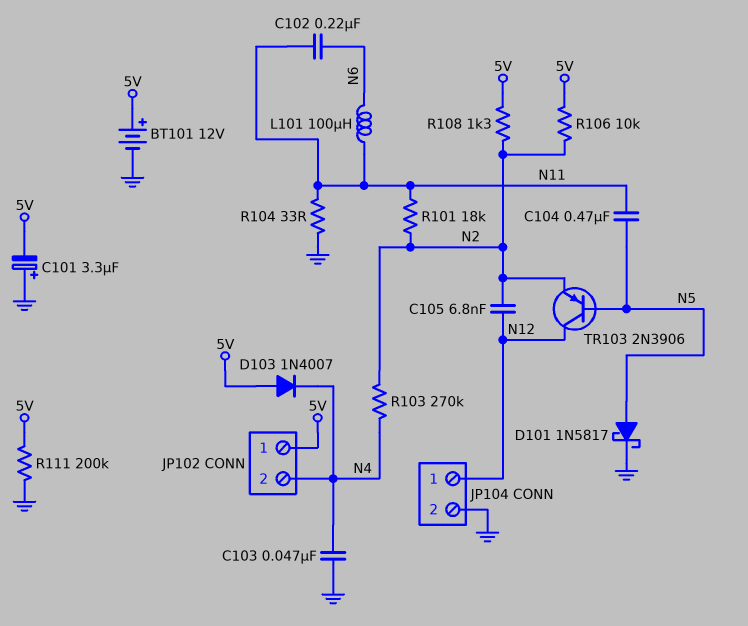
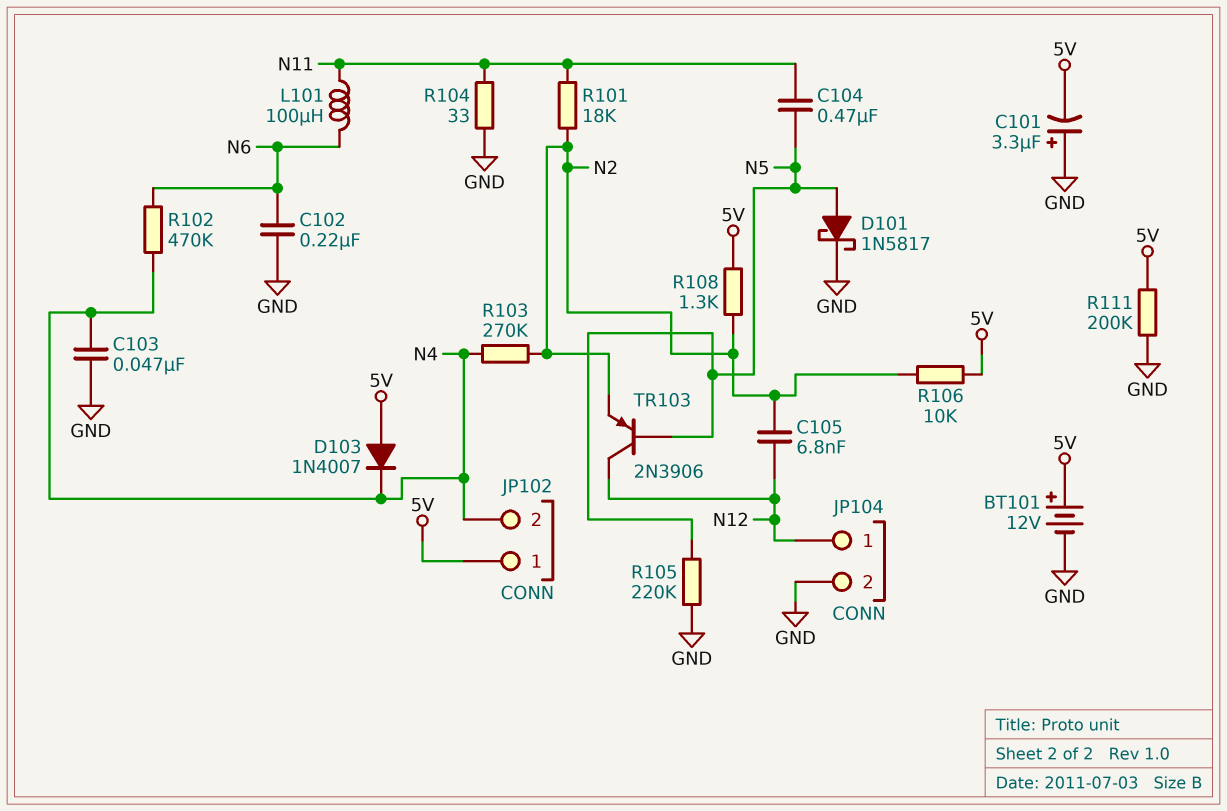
C102: 220nF (N6, N11) -> 220nF (GND, N6)
R102: none -> 470k (N4, N6)
R105: none -> 220k (GND, N5)

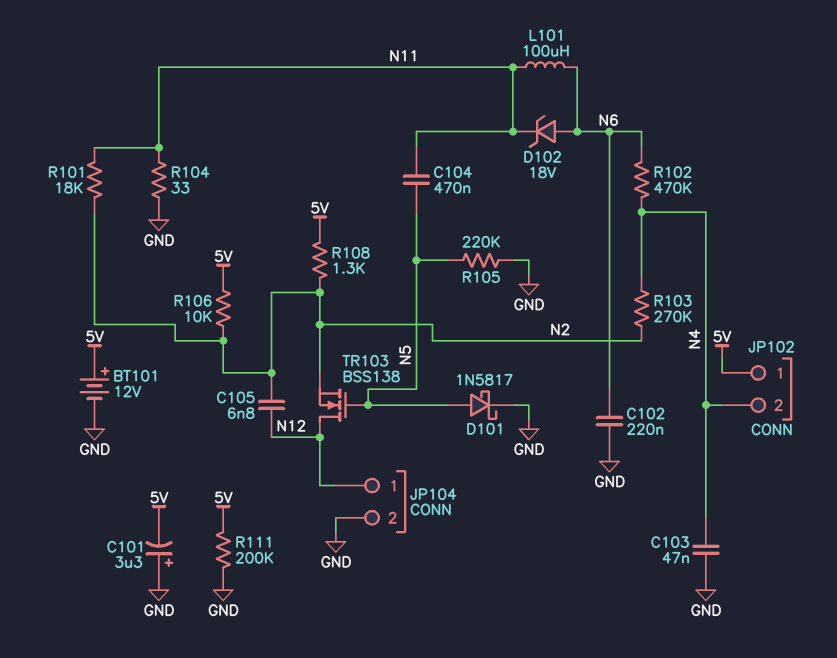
D102: none -> zener 18V (A N6, K N11)
D103: diode 1N4007 (A 5V, K N4) -> none
TR103: PNP 2N3906 (B N5, C N12, E N2) -> NMOS BSS138 (G N5, D N12, S N2)

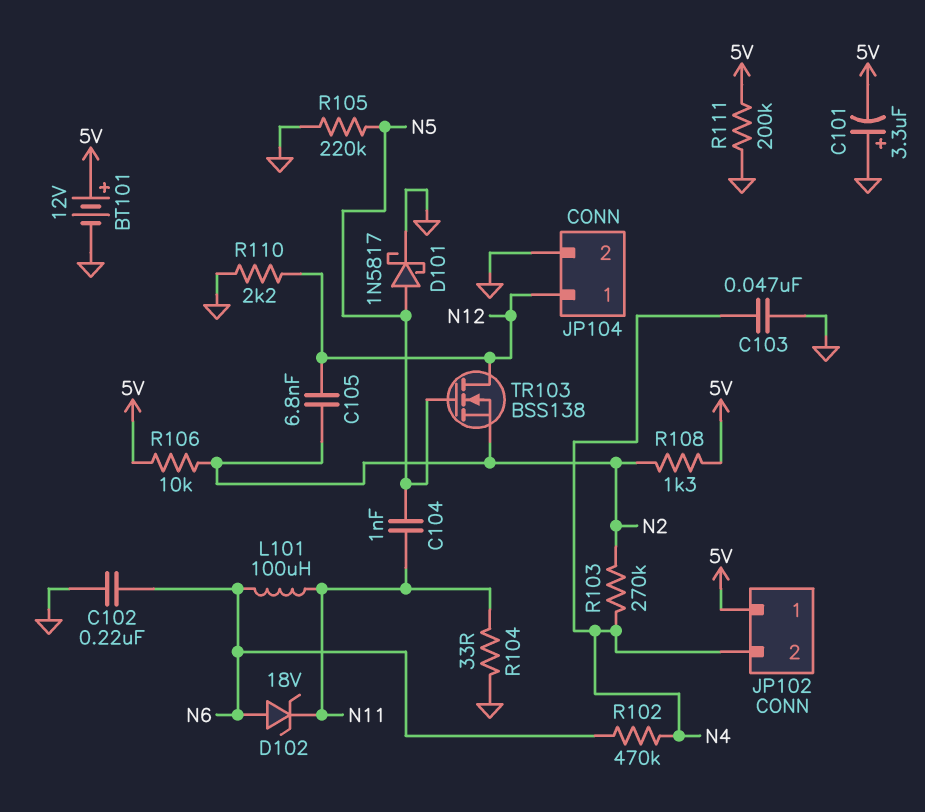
C104: 470nF (N5, N11) -> 1nF (N5, N11)
R101: 18k (N2, N11) -> none
R110: none -> 2.2k (GND, N12)

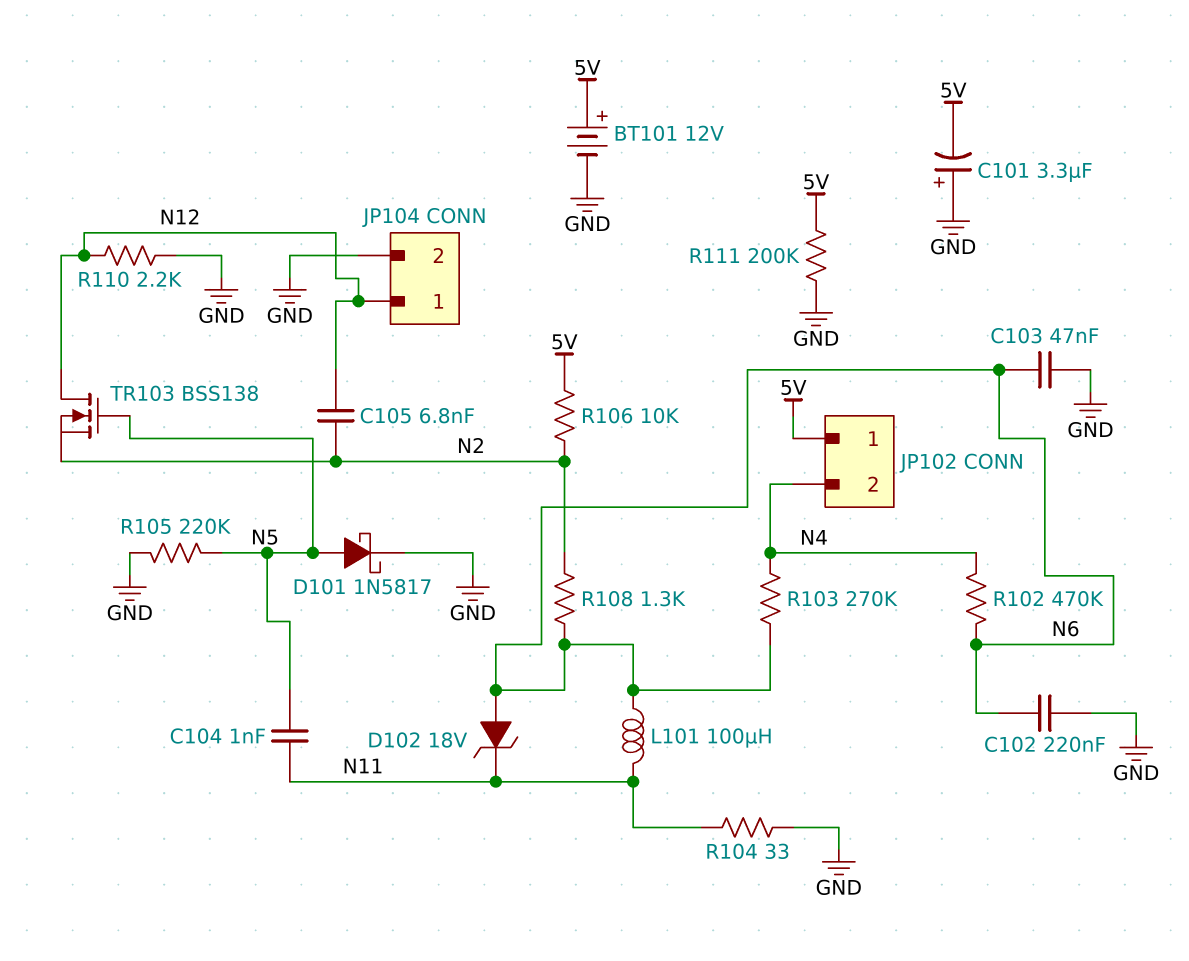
C103: 47nF (GND, N4) -> 47nF (GND, N6)
R103: 270k (N2, N4) -> 270k (N4, N6)
R108: 1.3k (5V, N2) -> 1.3k (N2, N6)

